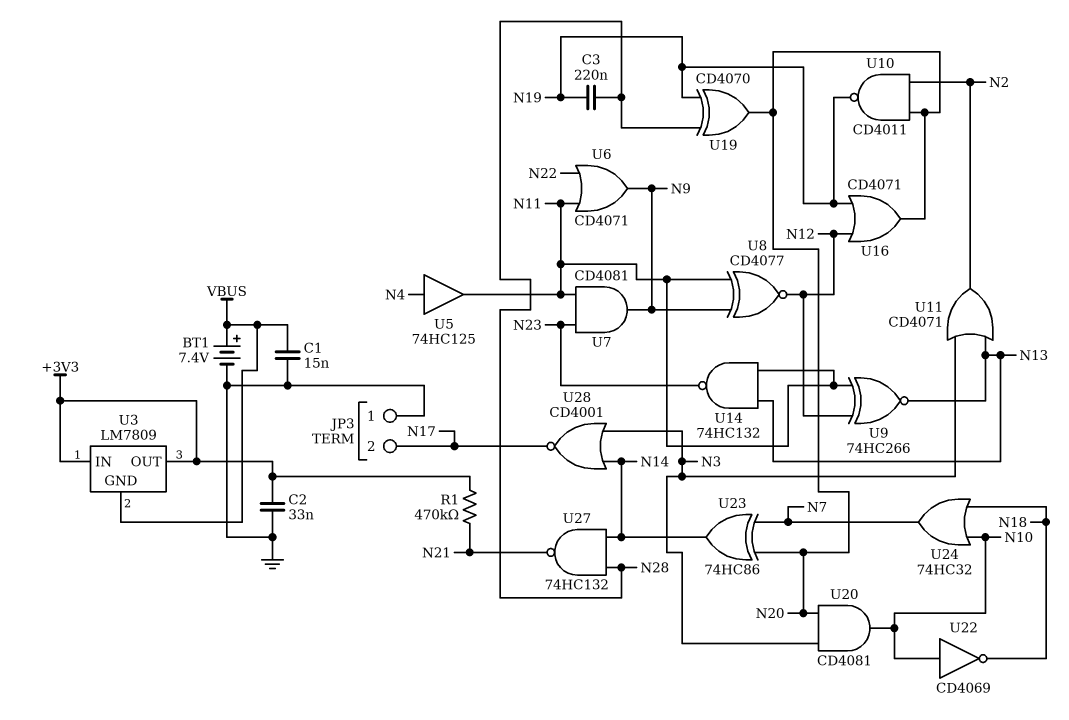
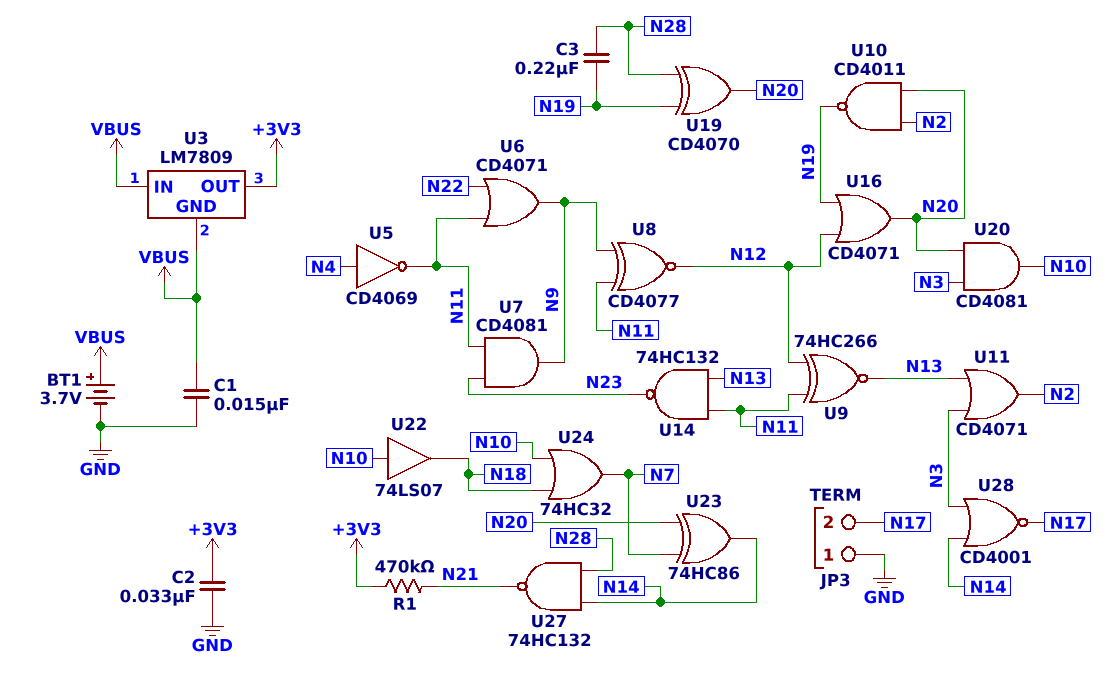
BT1: 7.4V (plus VBUS, minus GND) -> 3.7V (plus VBUS, minus GND)
U3 pin IN: +3V3 -> VBUS
U5: buffer 74HC125 (in N4, out N11) -> NOT CD4069 (in N4, out N11)
U22: NOT CD4069 (in N10, out N18) -> buffer 74LS07 (in N10, out N18)

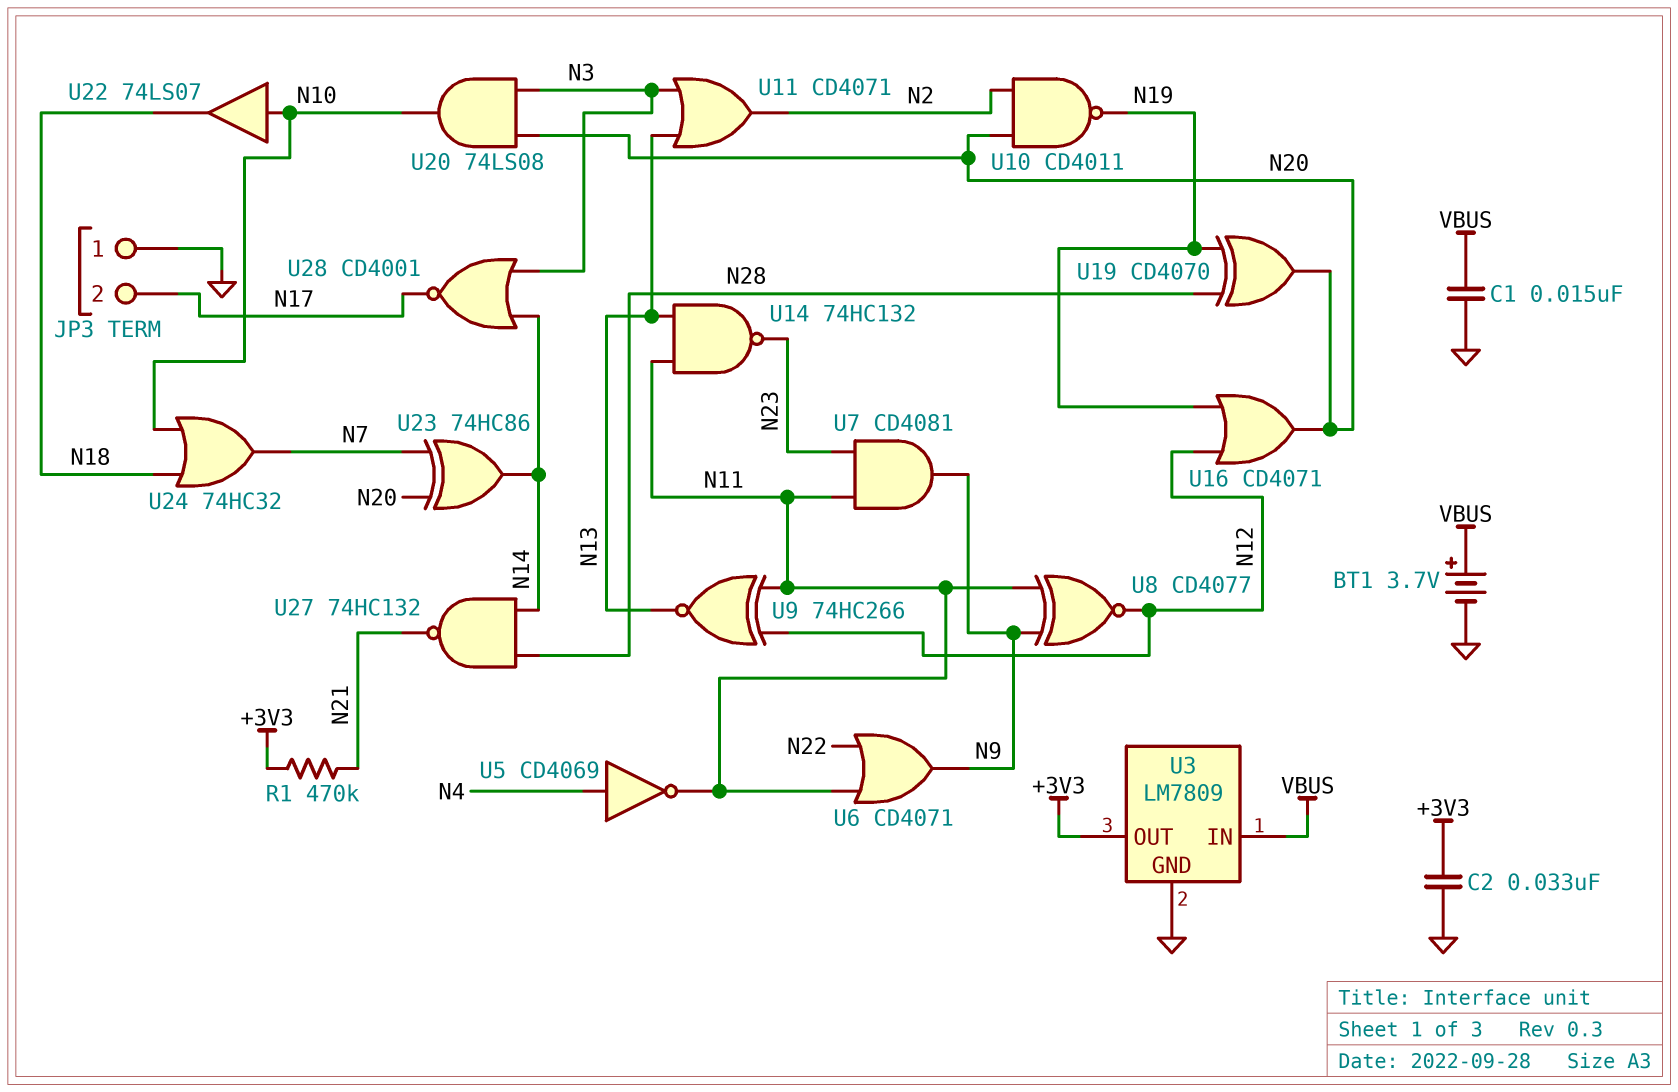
C3: 220nF (N19, N28) -> none
U3 pin GND: VBUS -> GND
U20: AND CD4081 (in N3, in N20, out N10) -> AND 74LS08 (in N3, in N20, out N10)

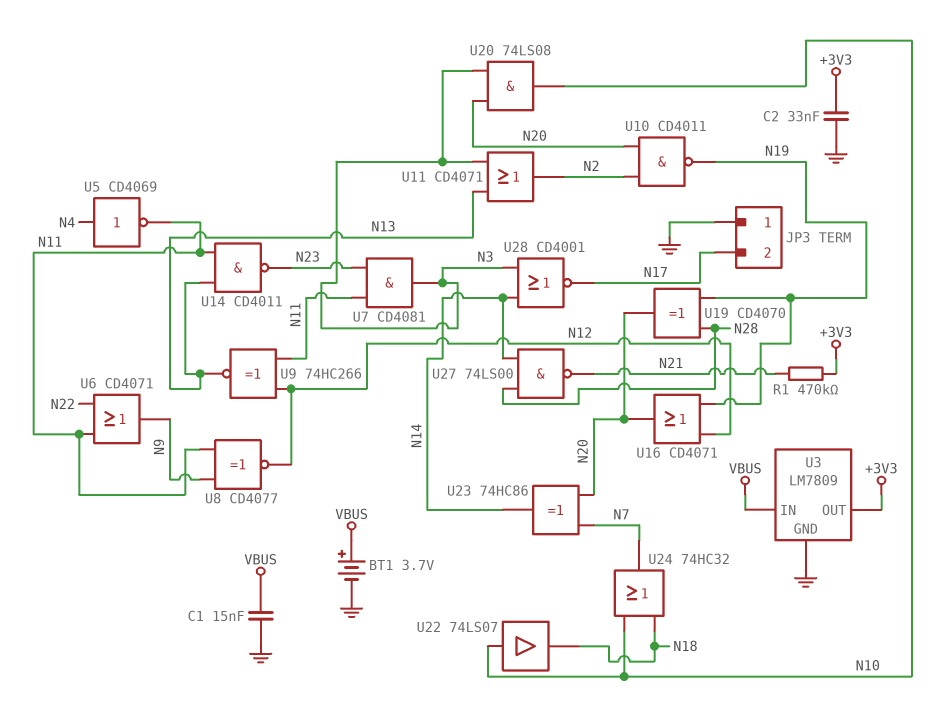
U7: AND CD4081 (in N11, in N23, out N9) -> AND CD4081 (in N11, in N23, out N3)
U14: NAND 74HC132 (in N11, in N13, out N23) -> NAND CD4011 (in N11, in N13, out N23)
U27: NAND 74HC132 (in N14, in N28, out N21) -> NAND 74LS00 (in N14, in N28, out N21)

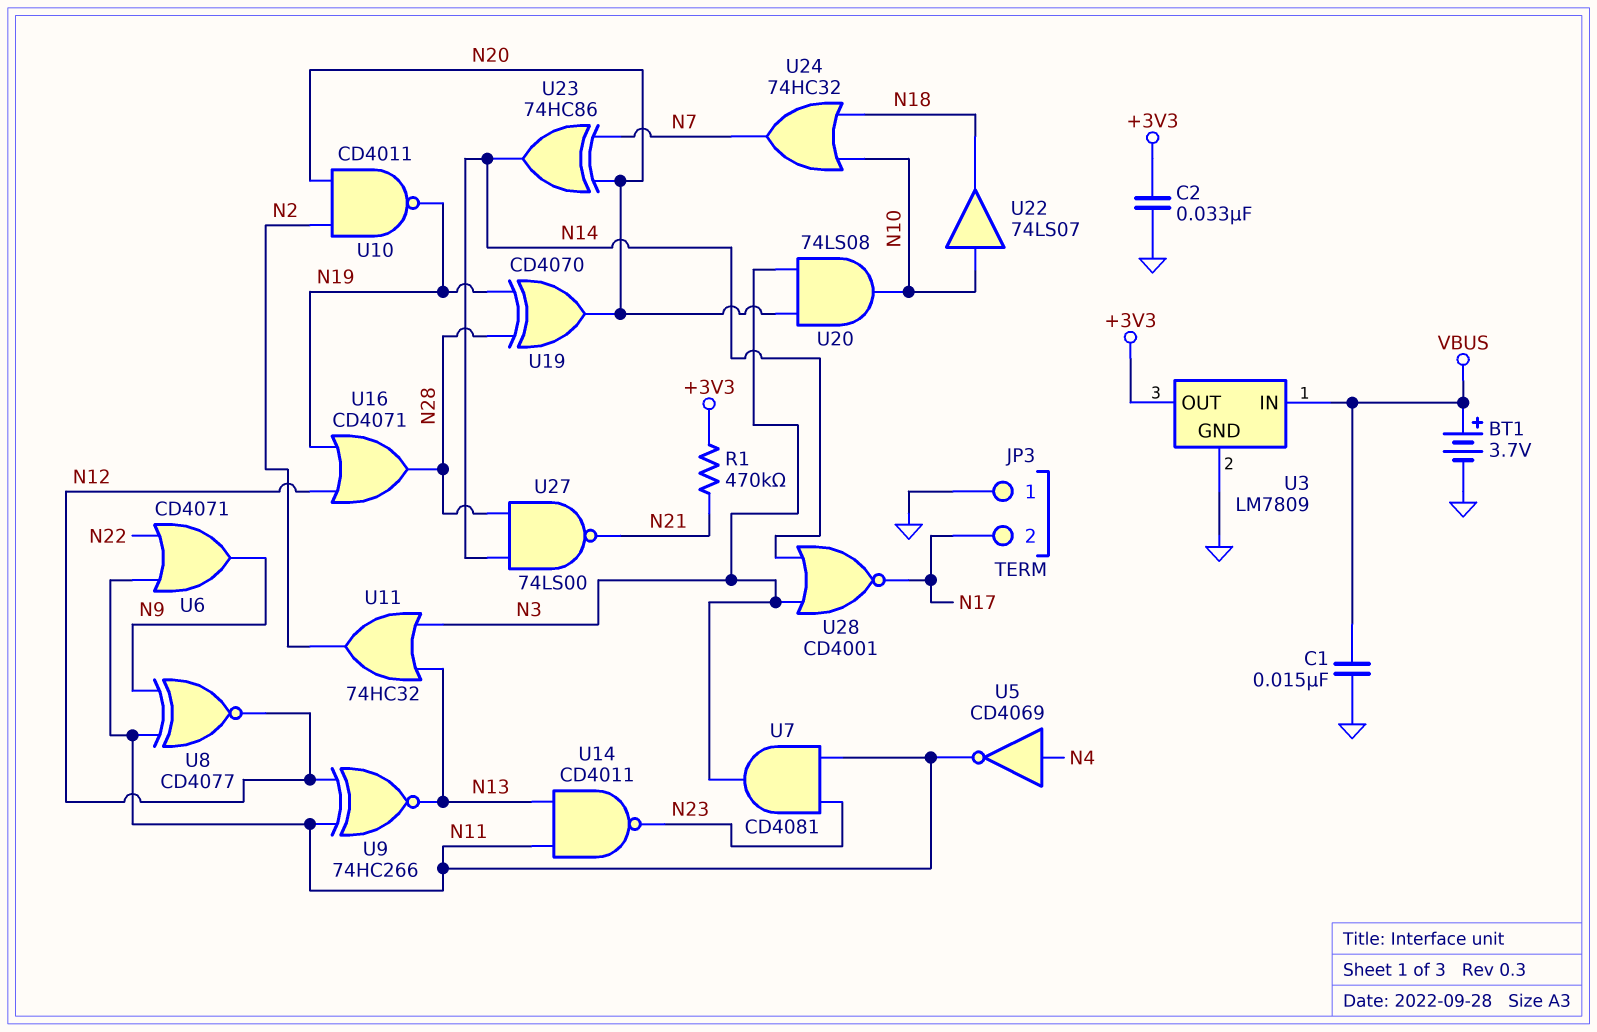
U11: OR CD4071 (in N3, in N13, out N2) -> OR 74HC32 (in N3, in N13, out N2)
U16: OR CD4071 (in N12, in N19, out N20) -> OR CD4071 (in N12, in N19, out N28)

